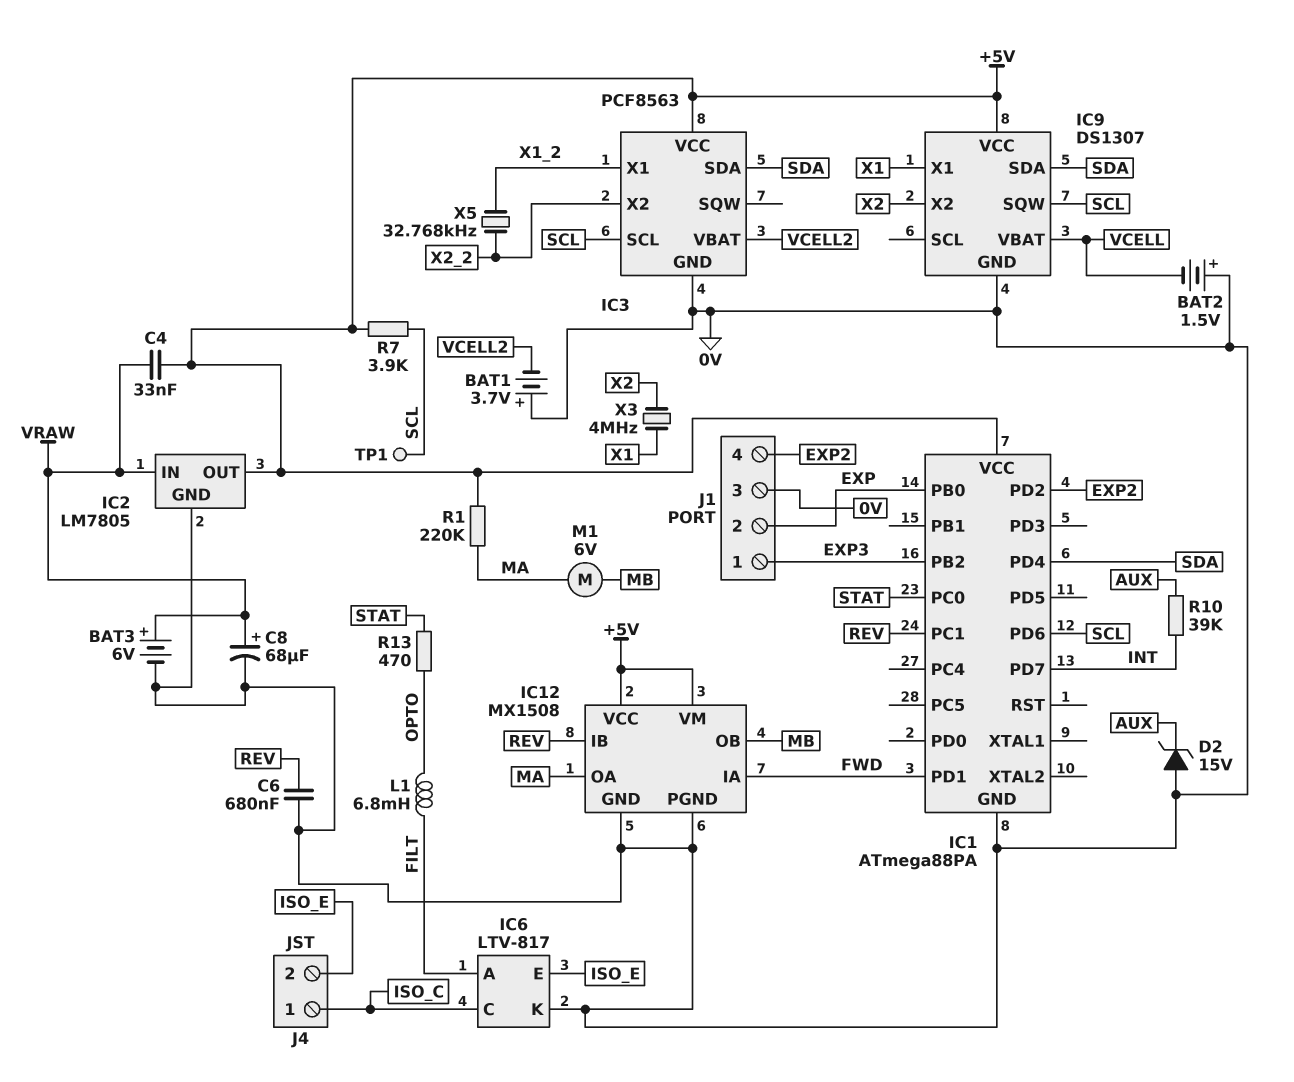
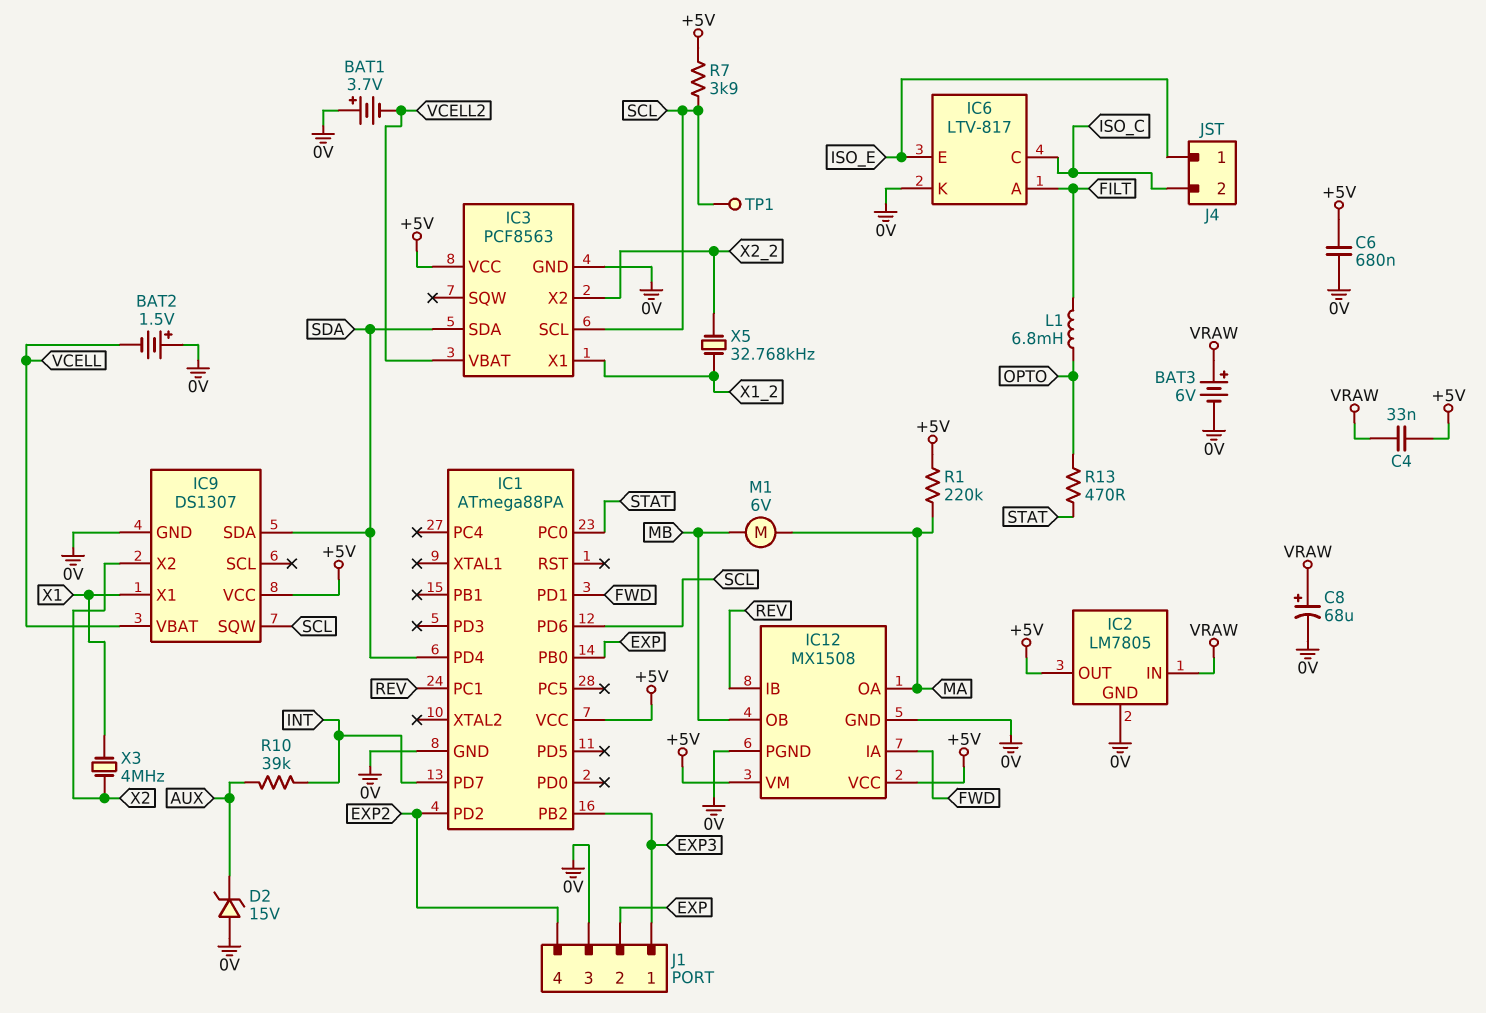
C6: 680nF (0V, REV) -> 680nF (+5V, 0V)
J4 pin 1: ISO_C -> ISO_E
J4 pin 2: ISO_E -> ISO_C

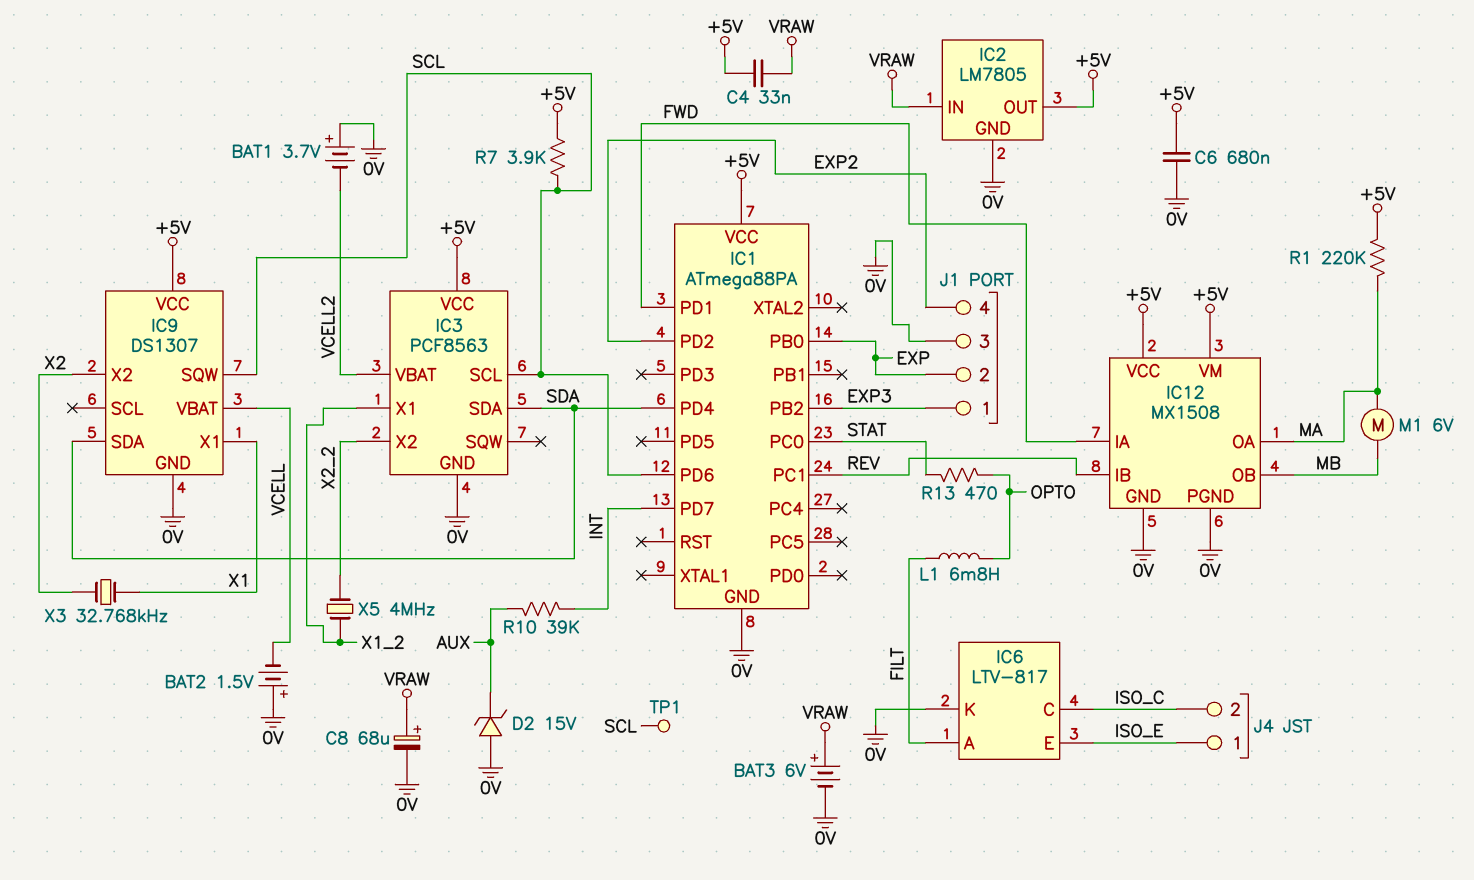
X3: 4MHz (X1, X2) -> 32.768kHz (X1, X2)
X5: 32.768kHz (X1_2, X2_2) -> 4MHz (X1_2, X2_2)

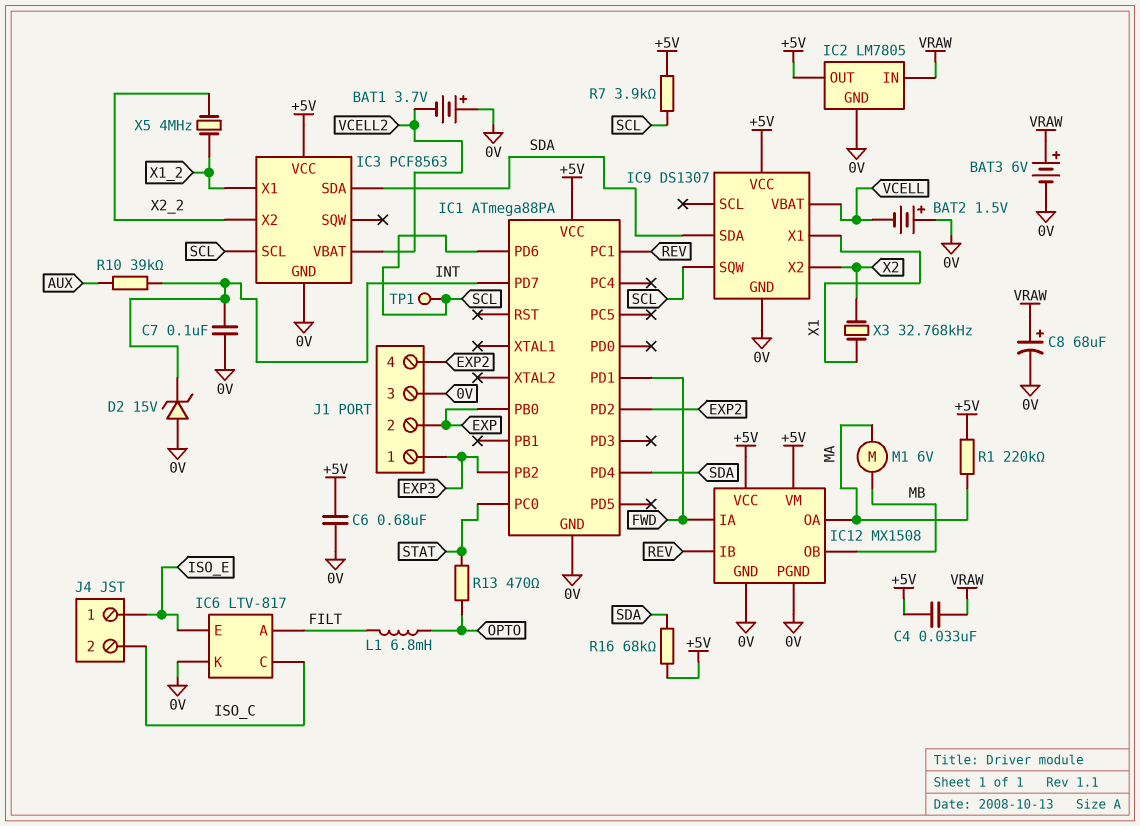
C7: none -> 100nF (0V, INT)
D2: zener 15V (A 0V, K AUX) -> zener 15V (A 0V, K INT)
R16: none -> 68k (+5V, SDA)

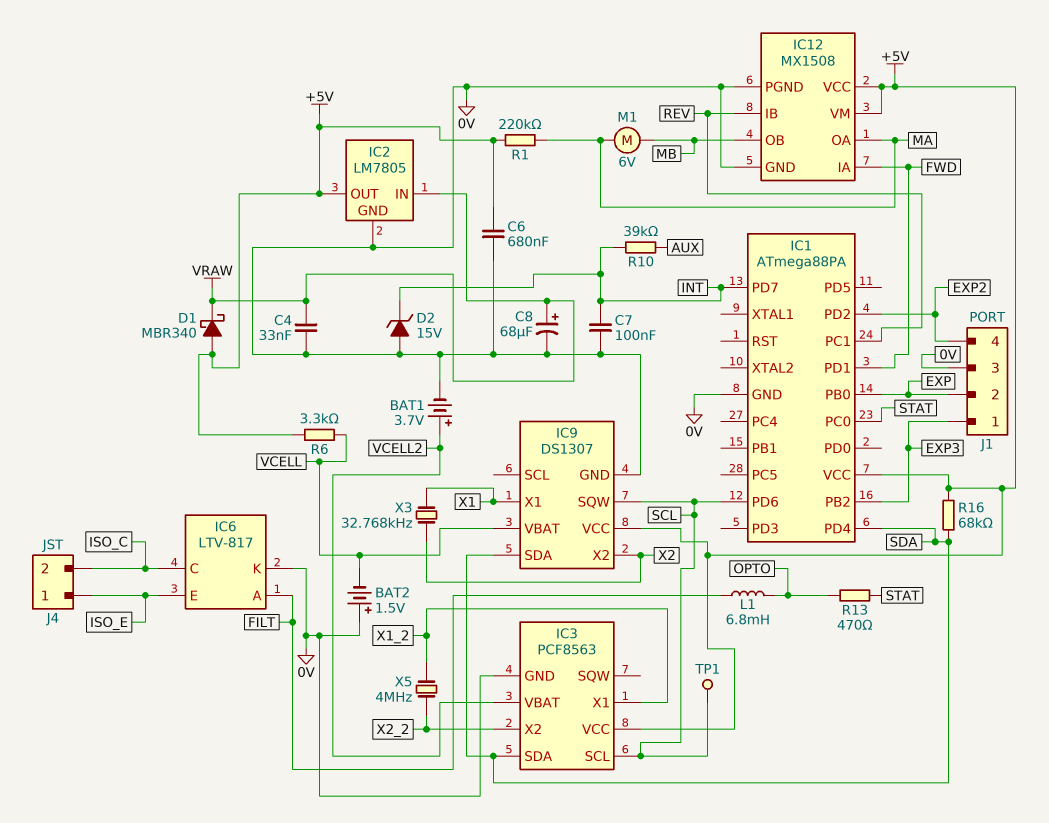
BAT1: 3.7V (plus 0V, minus VCELL2) -> 3.7V (plus VCELL2, minus 0V)
BAT3: 6V (plus VRAW, minus 0V) -> none
C4: 33nF (+5V, VRAW) -> 33nF (0V, VRAW)
D1: none -> schottky MBR340 (A +5V, K VRAW)
R6: none -> 3.3k (+5V, VCELL)
R7: 3.9k (+5V, SCL) -> none

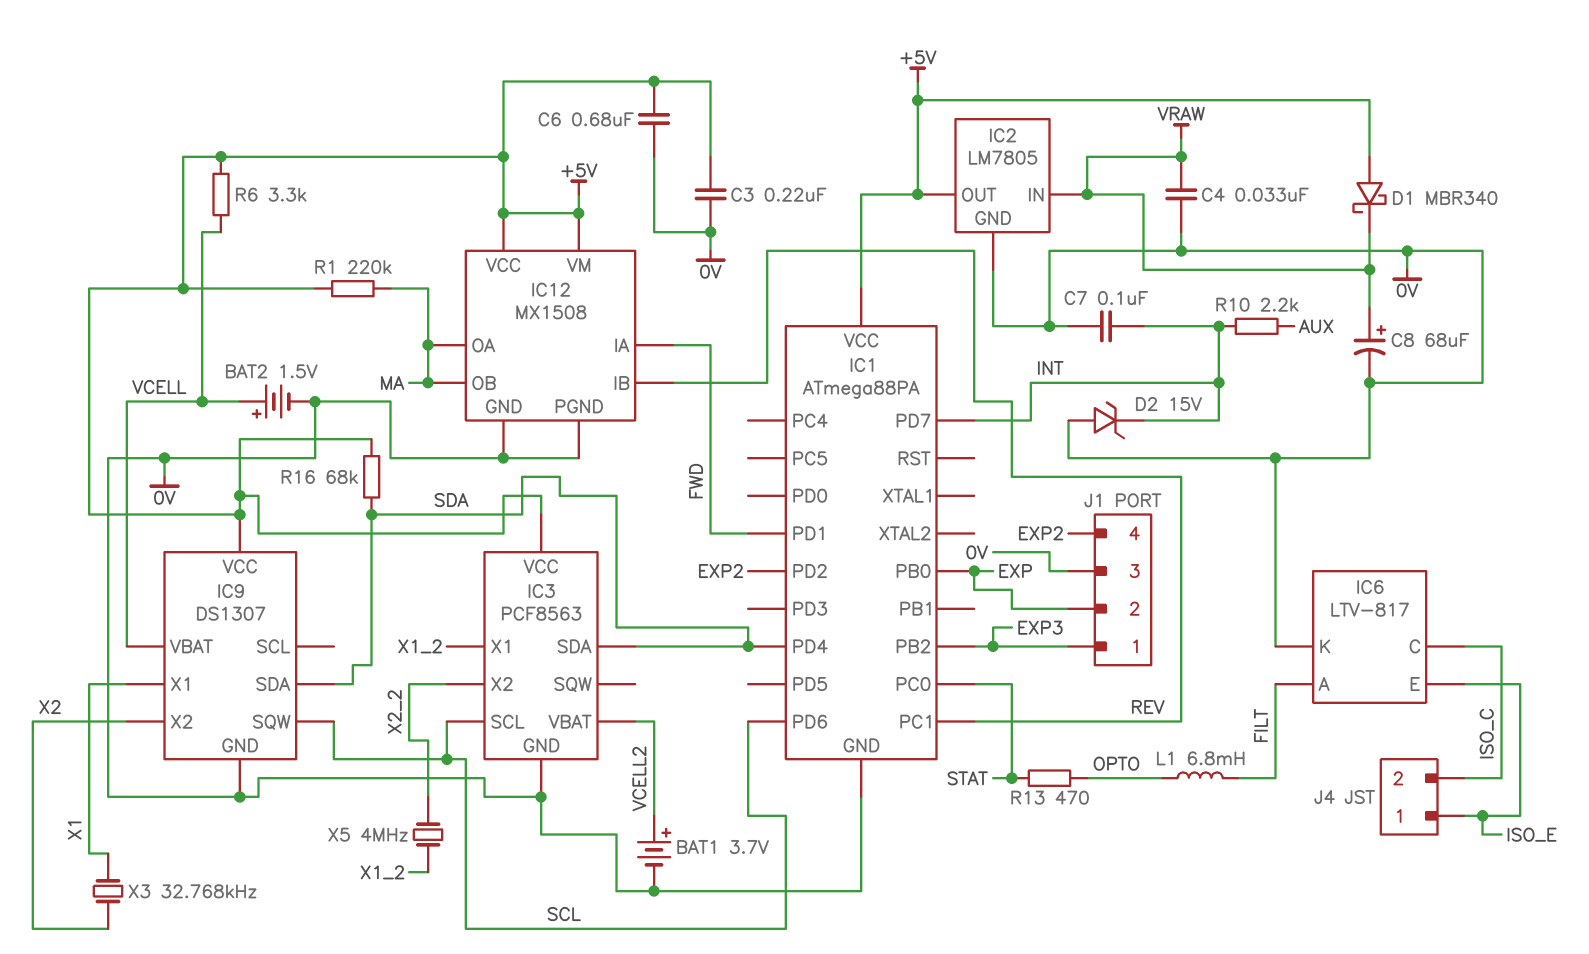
BAT2: 1.5V (plus 0V, minus VCELL) -> 1.5V (plus VCELL, minus 0V)
C3: none -> 220nF (+5V, 0V)
IC12 pin OB: MB -> MA
M1: motor 6V (MA, MB) -> none
R10: 39k (AUX, INT) -> 2.2k (AUX, INT)
TP1: test point (SCL) -> none

